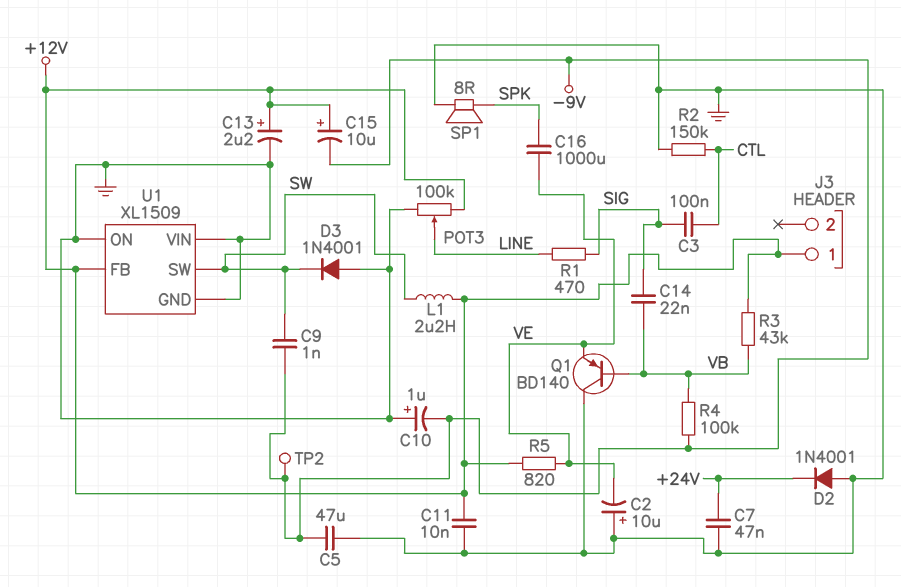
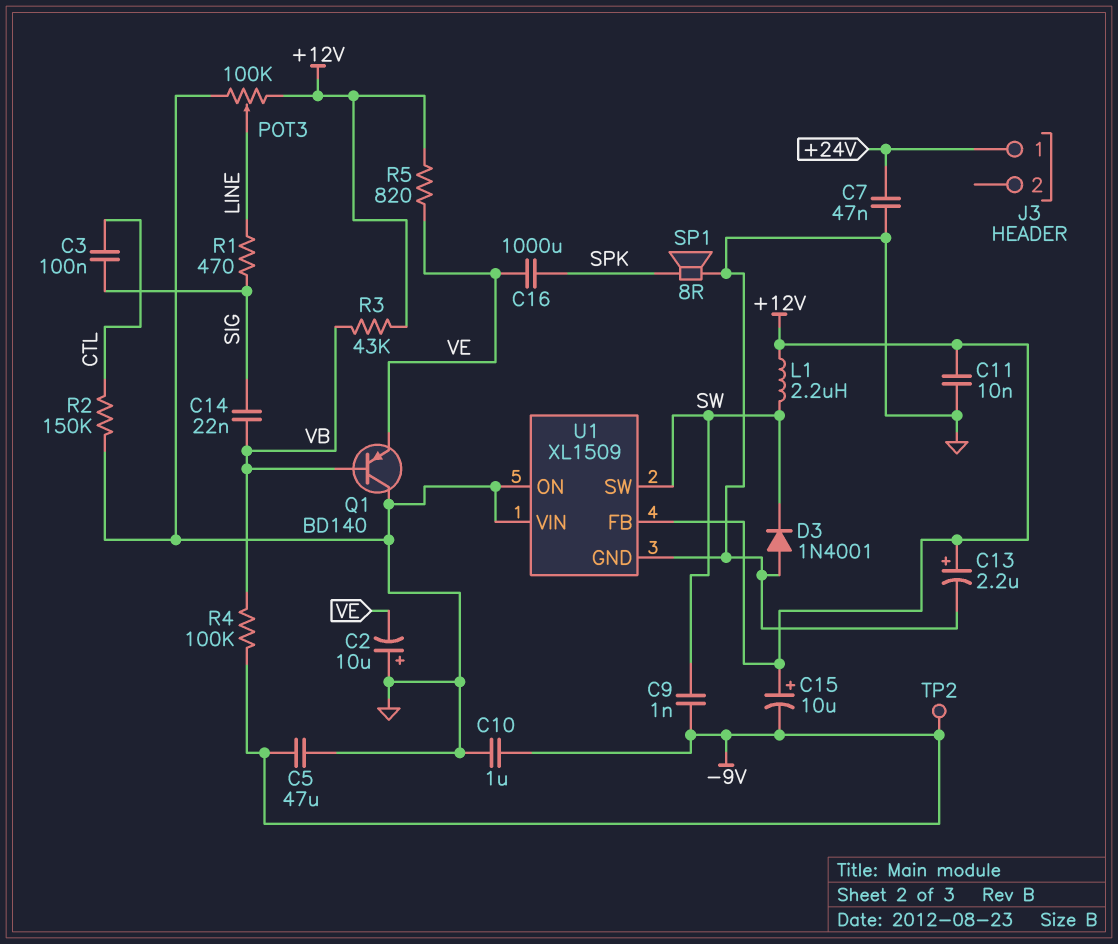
C10: 1uF (plus GND, minus -9V) -> 1uF (-9V, GND)
D2: diode 1N4001 (A GND, K +24V) -> none
J3 pin 1: +12V -> +24V

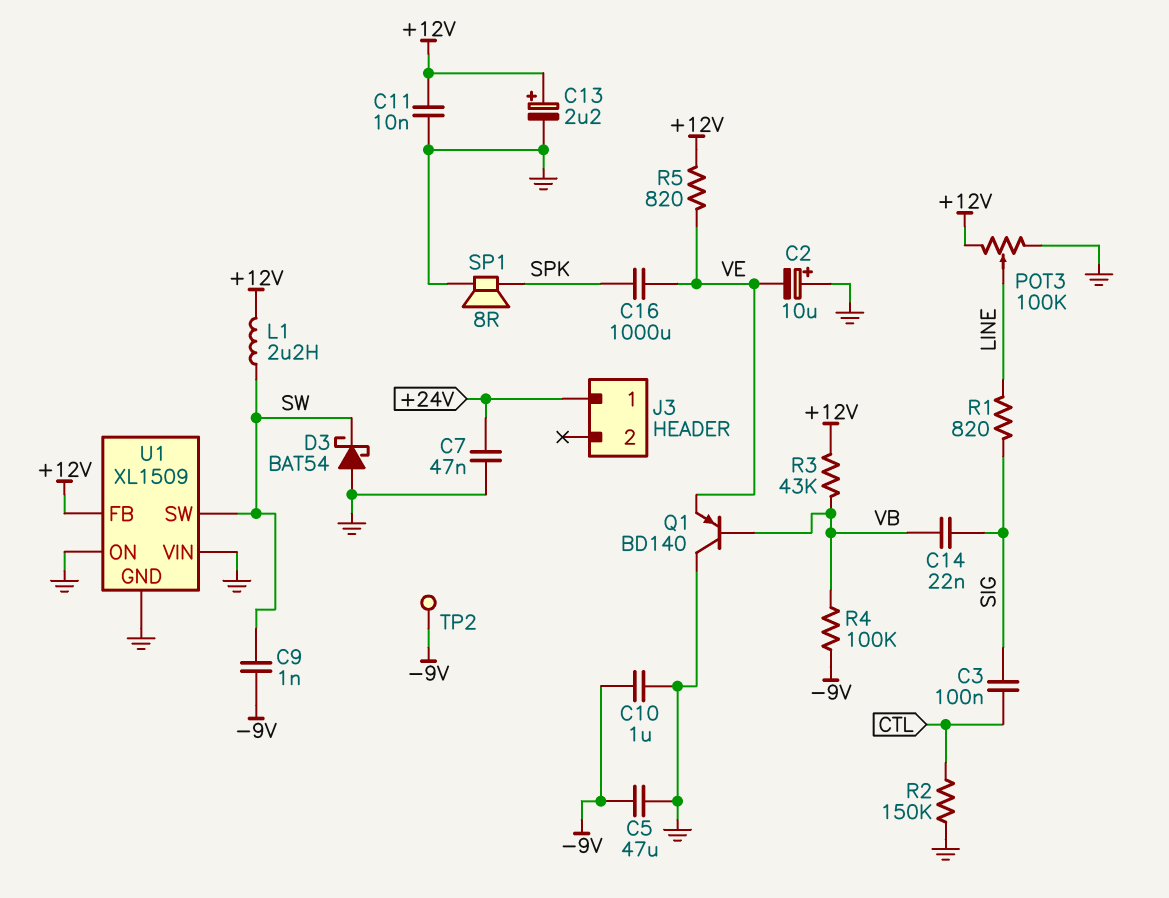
C15: 10uF (plus +12V, minus -9V) -> none
D3: diode 1N4001 (A GND, K SW) -> schottky BAT54 (A GND, K SW)
R1: 470 (LINE, SIG) -> 820 (LINE, SIG)

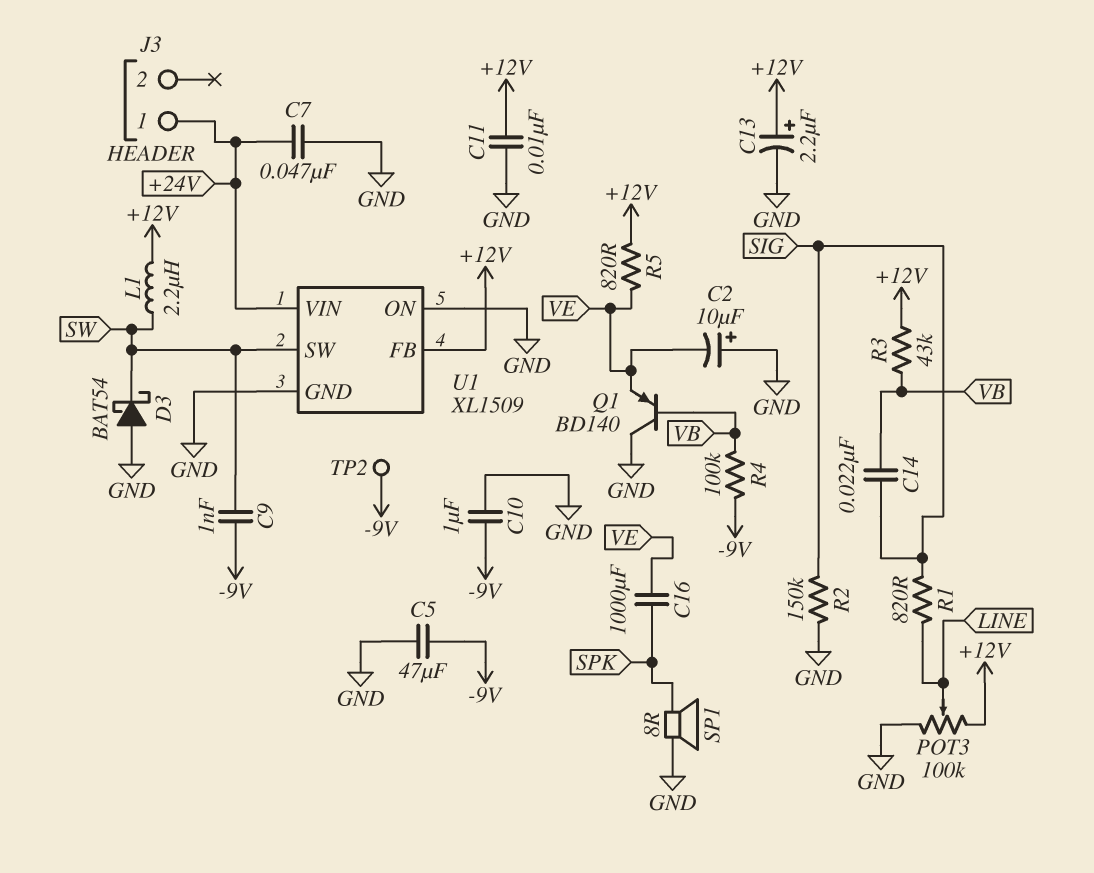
C3: 100nF (CTL, SIG) -> none
R2: 150k (CTL, GND) -> 150k (GND, SIG)
U1 pin VIN: GND -> +24V

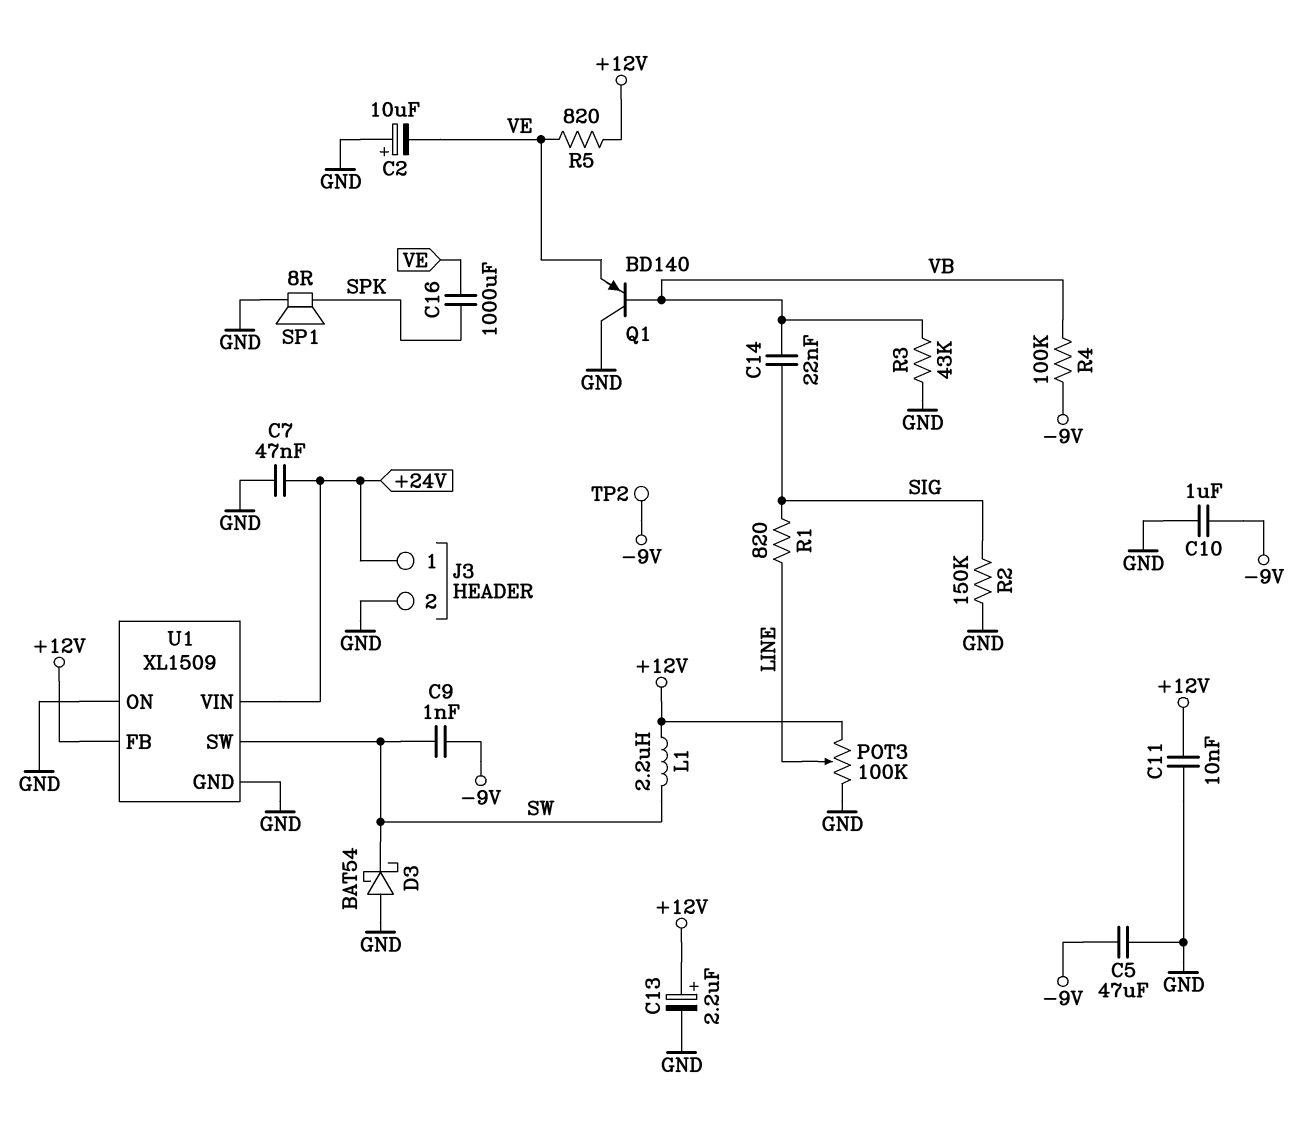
J3 pin 2: none -> GND
R3: 43k (+12V, VB) -> 43k (GND, VB)

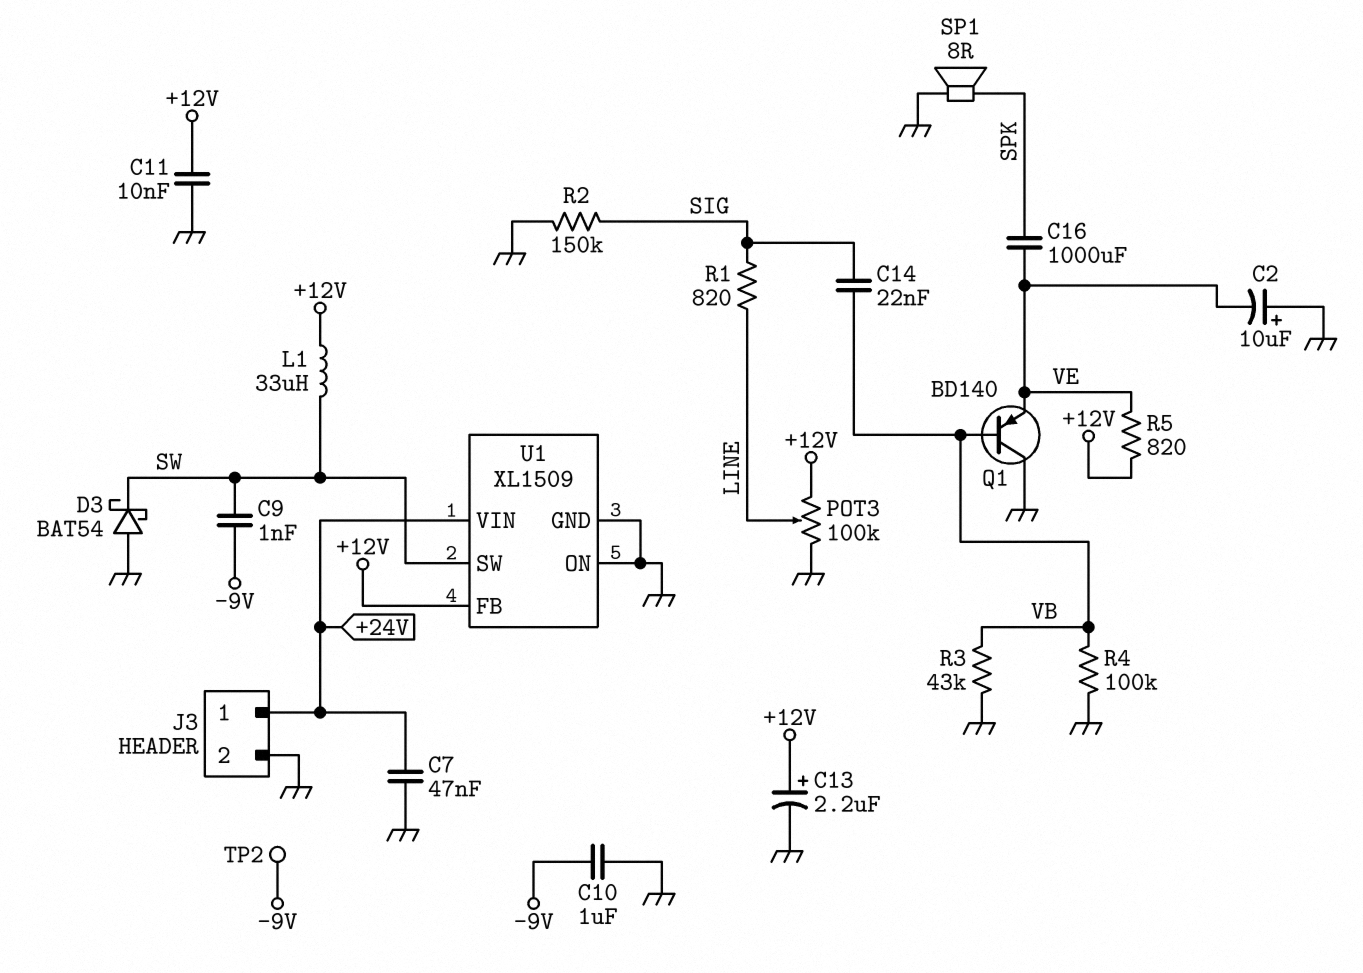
C5: 47uF (-9V, GND) -> none
L1: 2.2uH (+12V, SW) -> 33uH (+12V, SW)
R4: 100k (-9V, VB) -> 100k (GND, VB)

